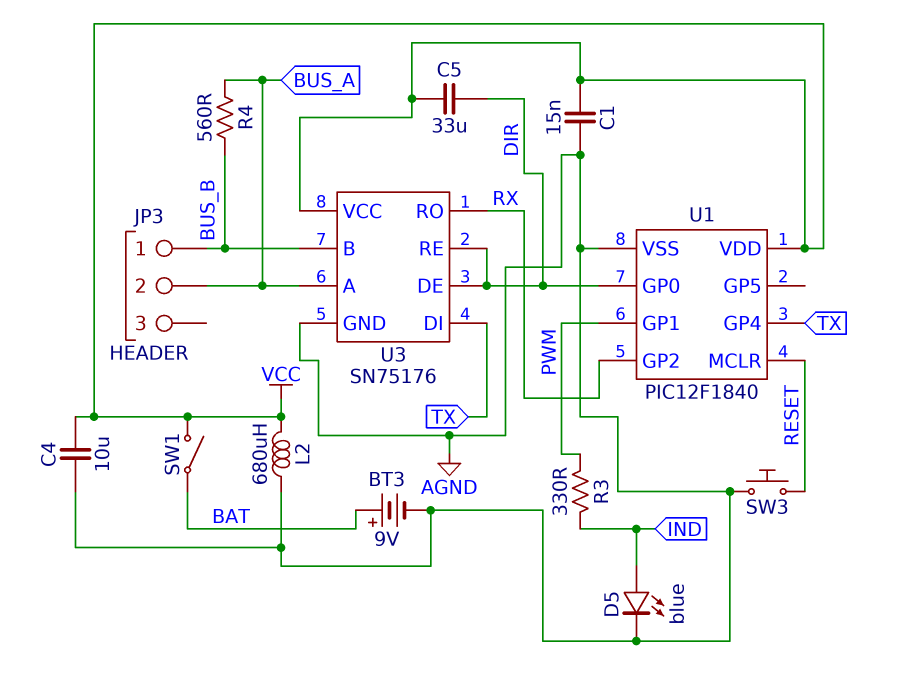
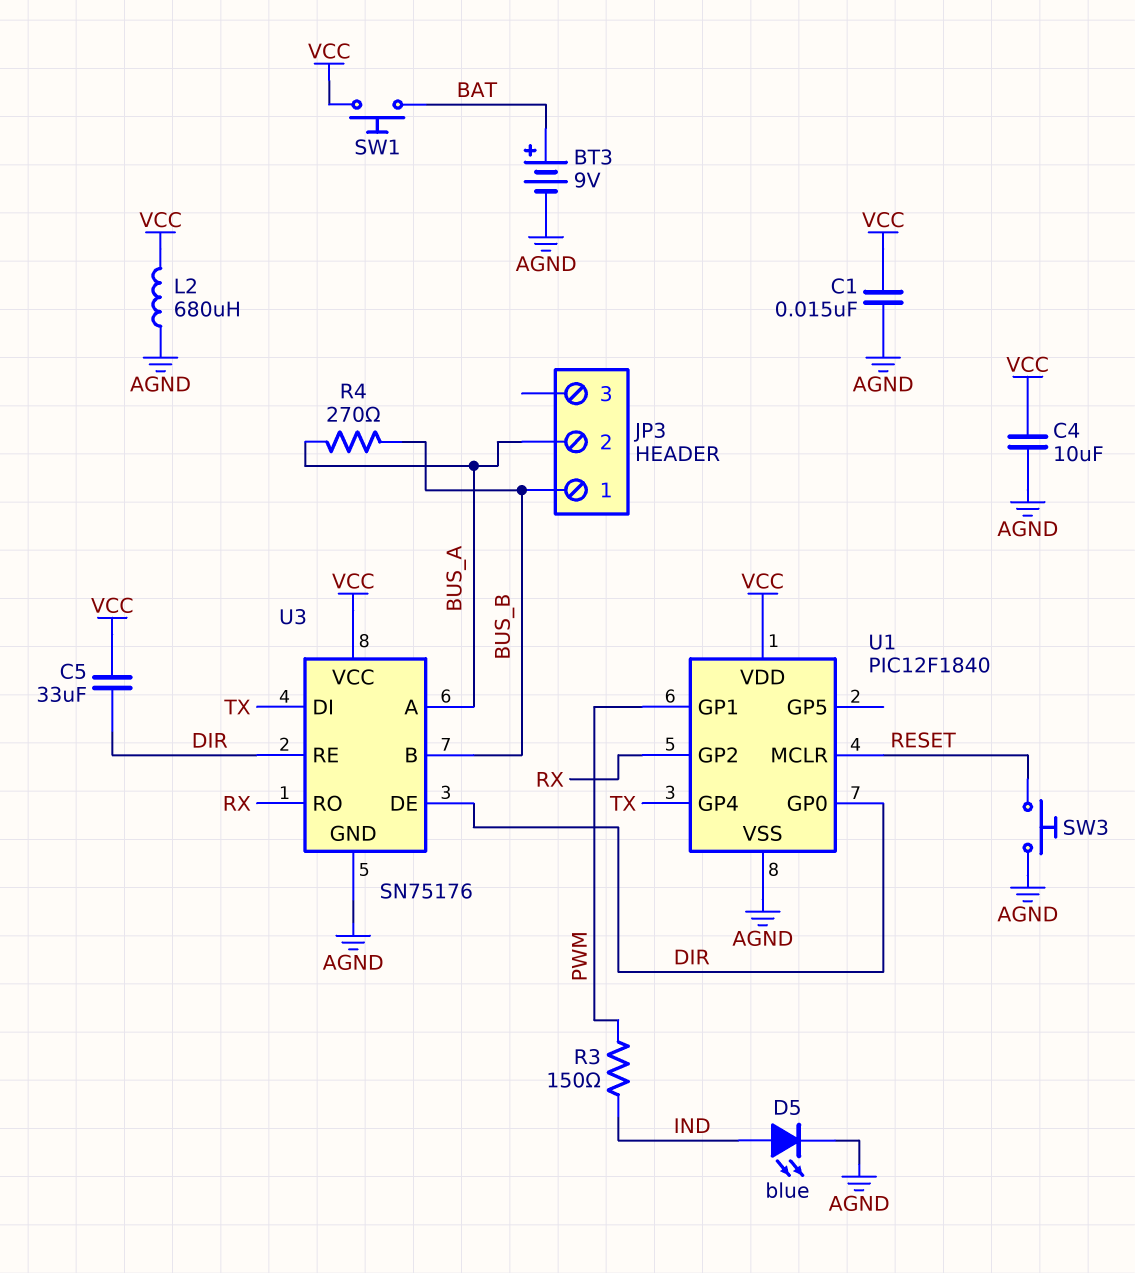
R3: 330 (IND, PWM) -> 150 (IND, PWM)
R4: 560 (BUS_A, BUS_B) -> 270 (BUS_A, BUS_B)
SW1: switch (BAT, VCC) -> button (BAT, VCC)

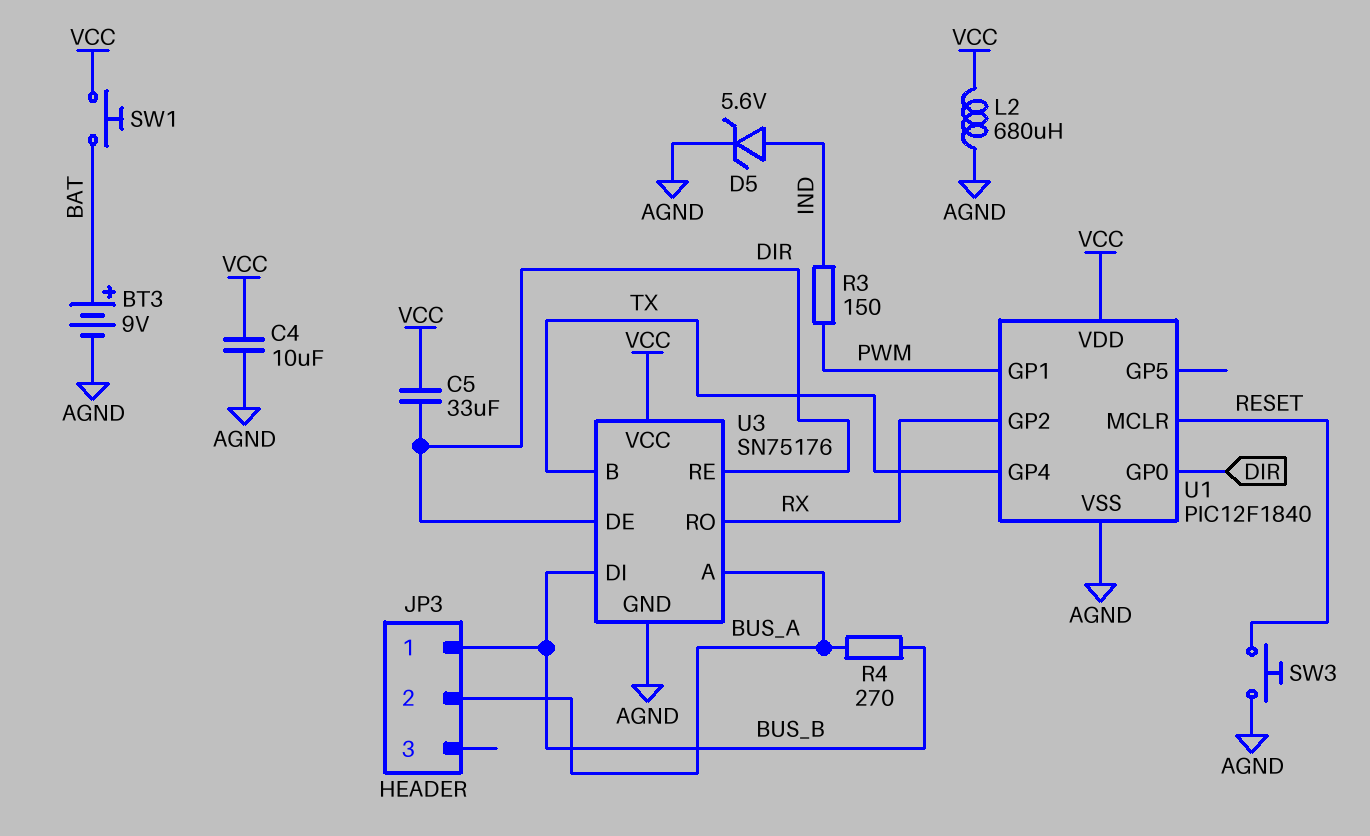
C1: 15nF (AGND, VCC) -> none
D5: LED blue (A IND, K AGND) -> zener 5.6V (A IND, K AGND)
U3 pin B: BUS_B -> TX
U3 pin DI: TX -> BUS_B

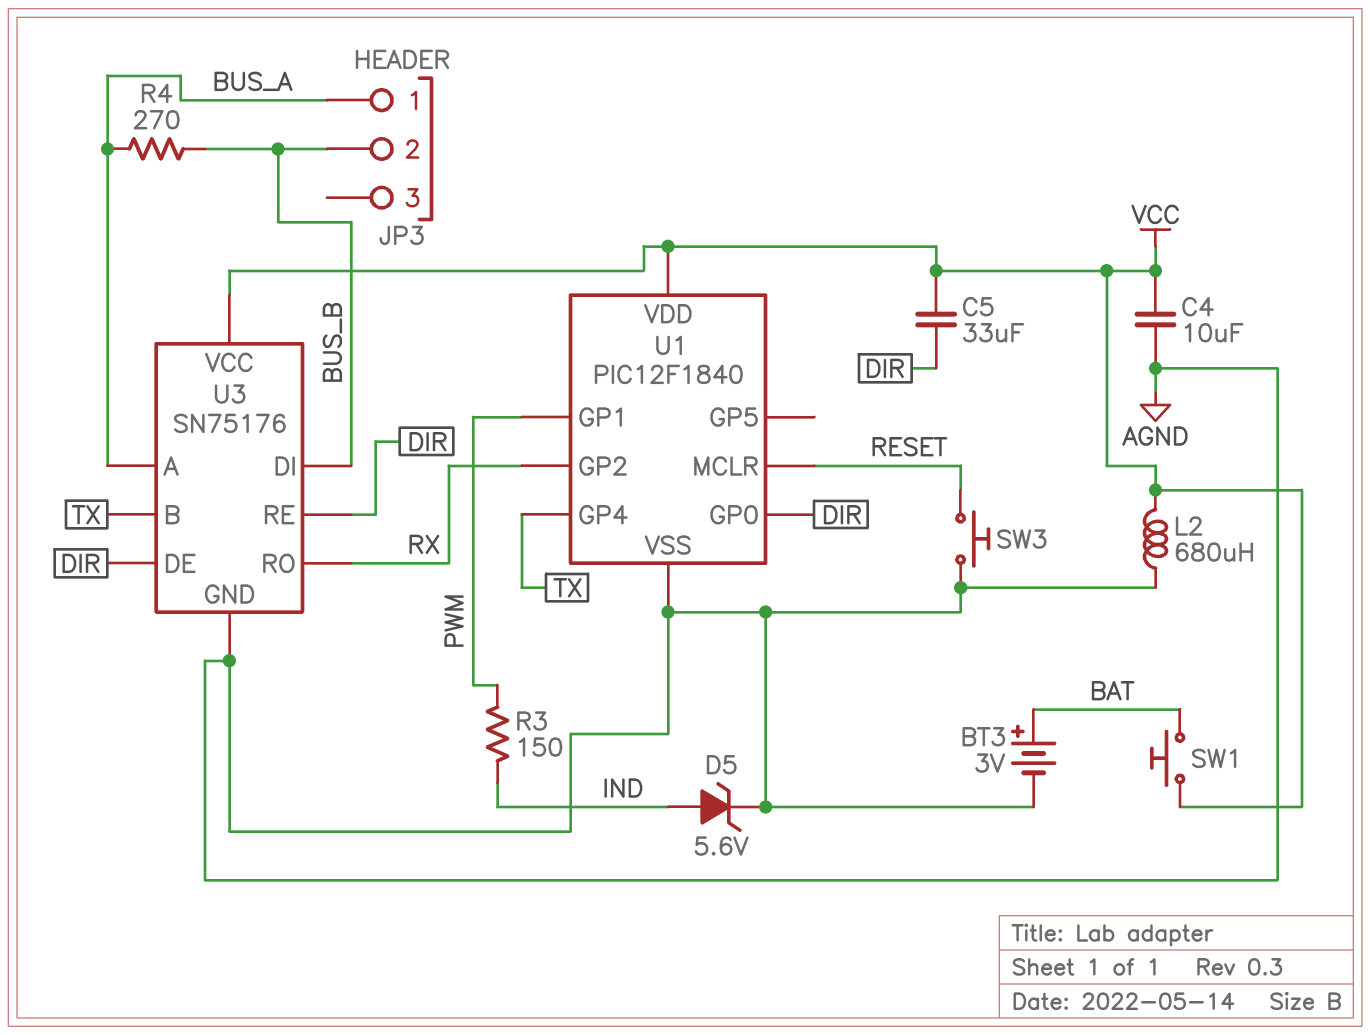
BT3: 9V (plus BAT, minus AGND) -> 3V (plus BAT, minus AGND)
JP3 pin 1: BUS_B -> BUS_A
JP3 pin 2: BUS_A -> BUS_B

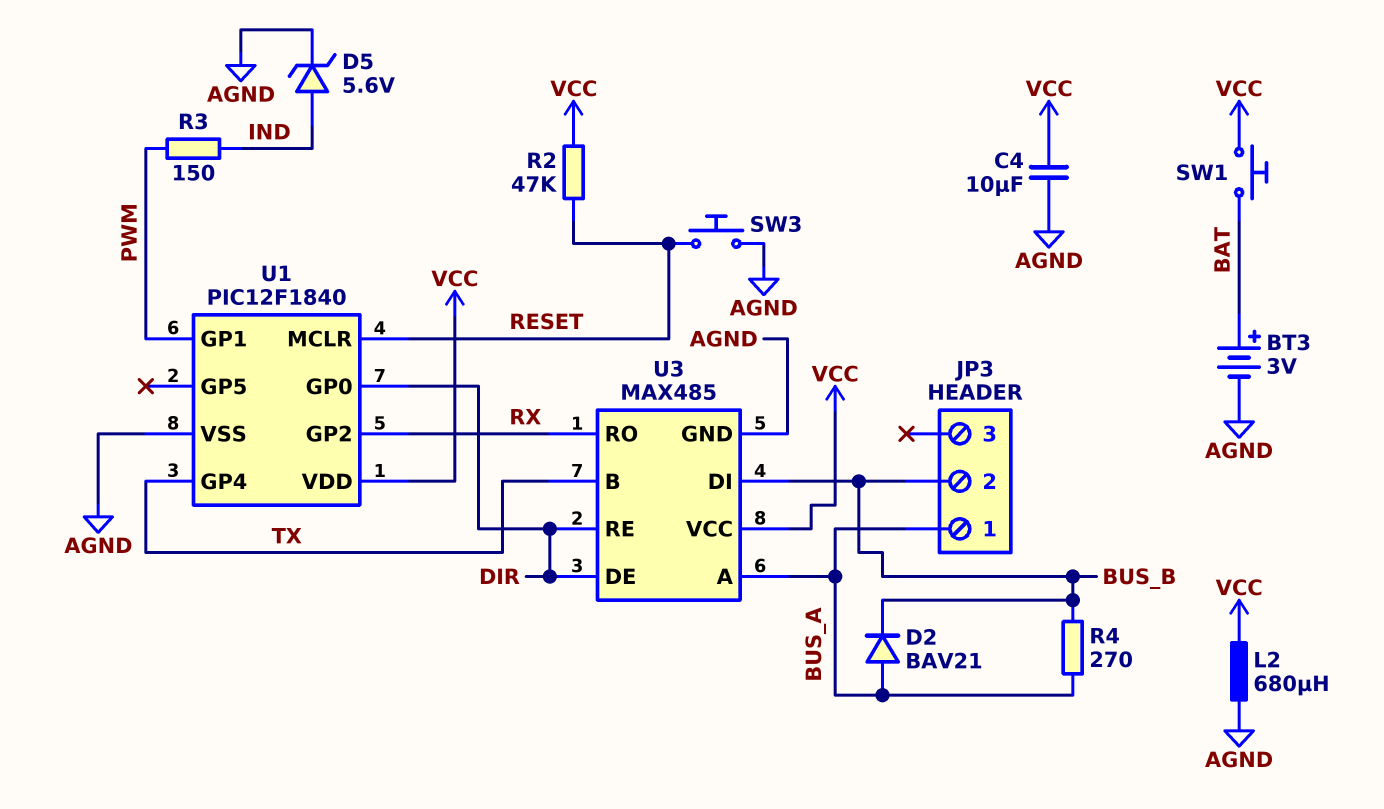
C5: 33uF (DIR, VCC) -> none
D2: none -> diode BAV21 (A BUS_A, K BUS_B)
R2: none -> 47k (RESET, VCC)
U3: SN75176 -> MAX485

